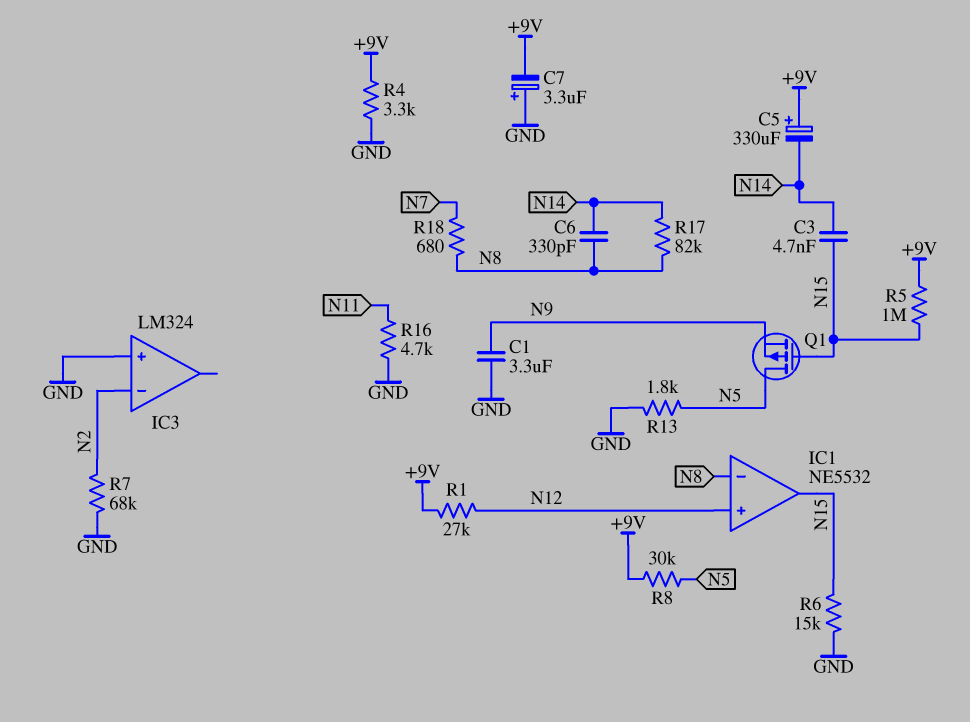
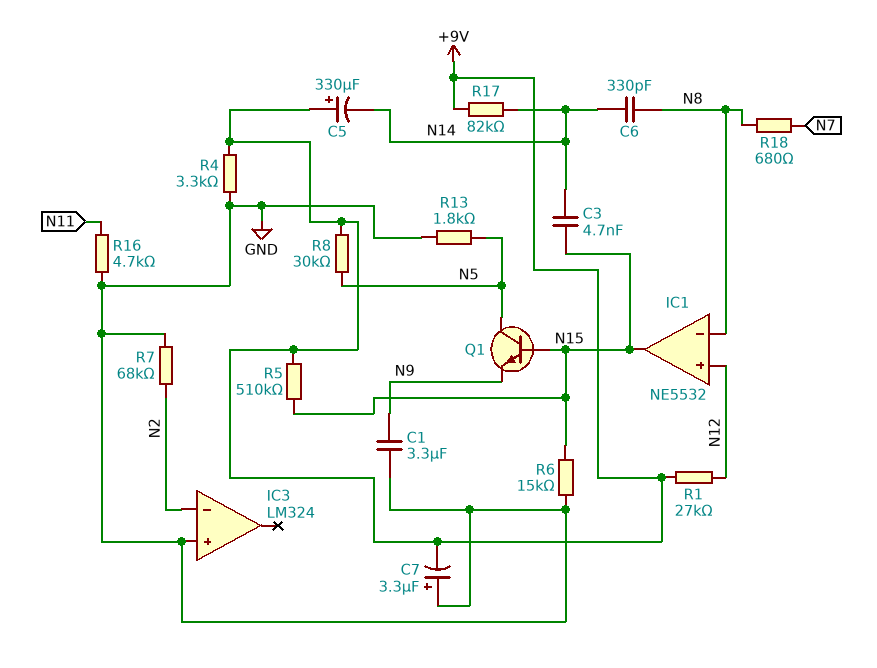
Q1: PMOS (G N15, D N5, S N9) -> NPN (B N15, C N5, E N9)
R5: 1M (+9V, N15) -> 510k (+9V, N15)
R17: 82k (N8, N14) -> 82k (+9V, N14)

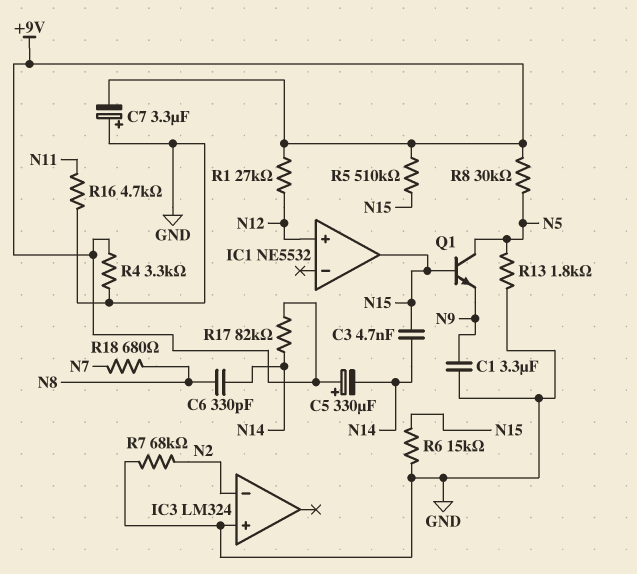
IC1 pin in-: N8 -> none

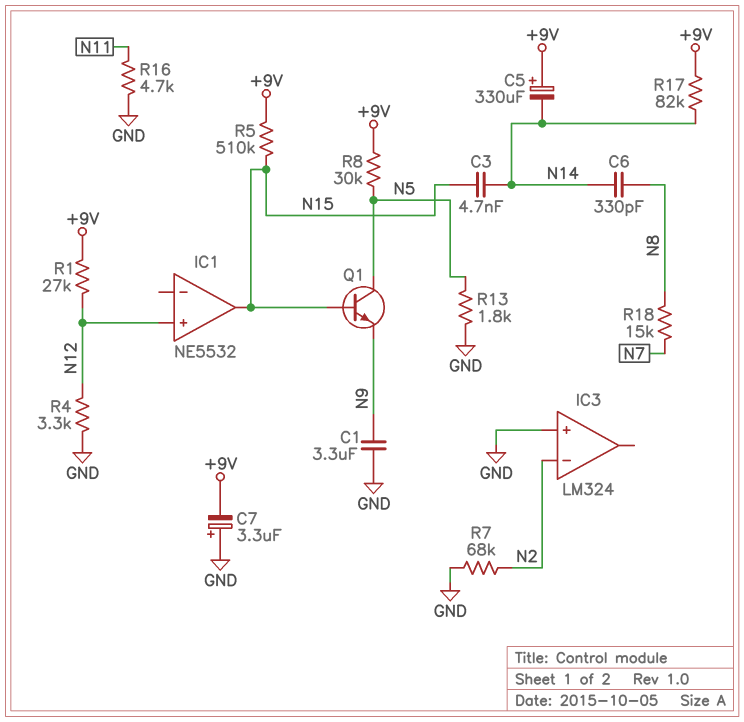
R4: 3.3k (+9V, GND) -> 3.3k (GND, N12)
R6: 15k (GND, N15) -> none
R18: 680 (N7, N8) -> 15k (N7, N8)

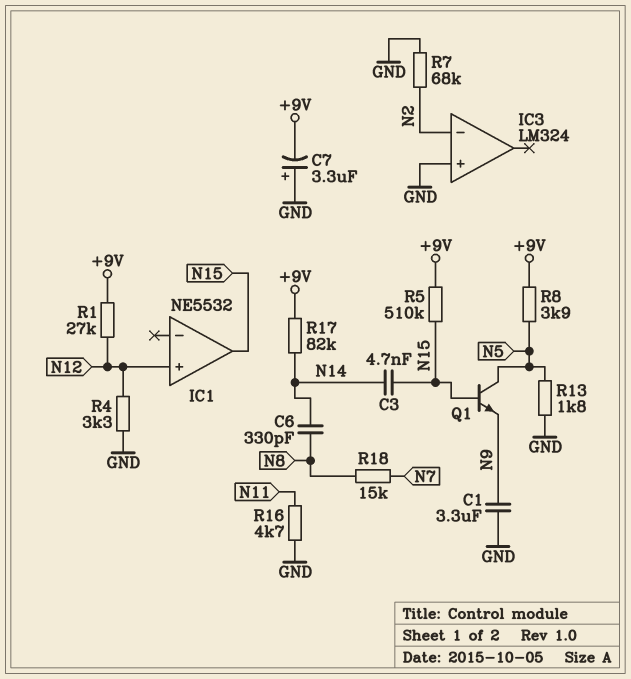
C5: 330uF (plus +9V, minus N14) -> none
R8: 30k (+9V, N5) -> 3.9k (+9V, N5)

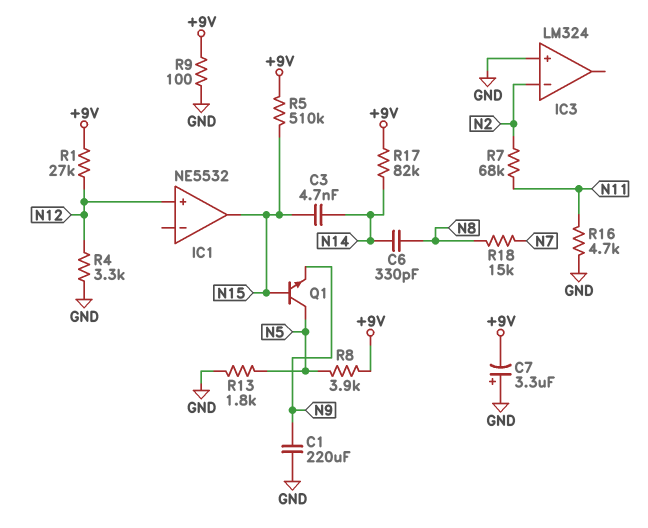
C1: 3.3uF (GND, N9) -> 220uF (GND, N9)
R7: 68k (GND, N2) -> 68k (N2, N11)
R9: none -> 100 (+9V, GND)

